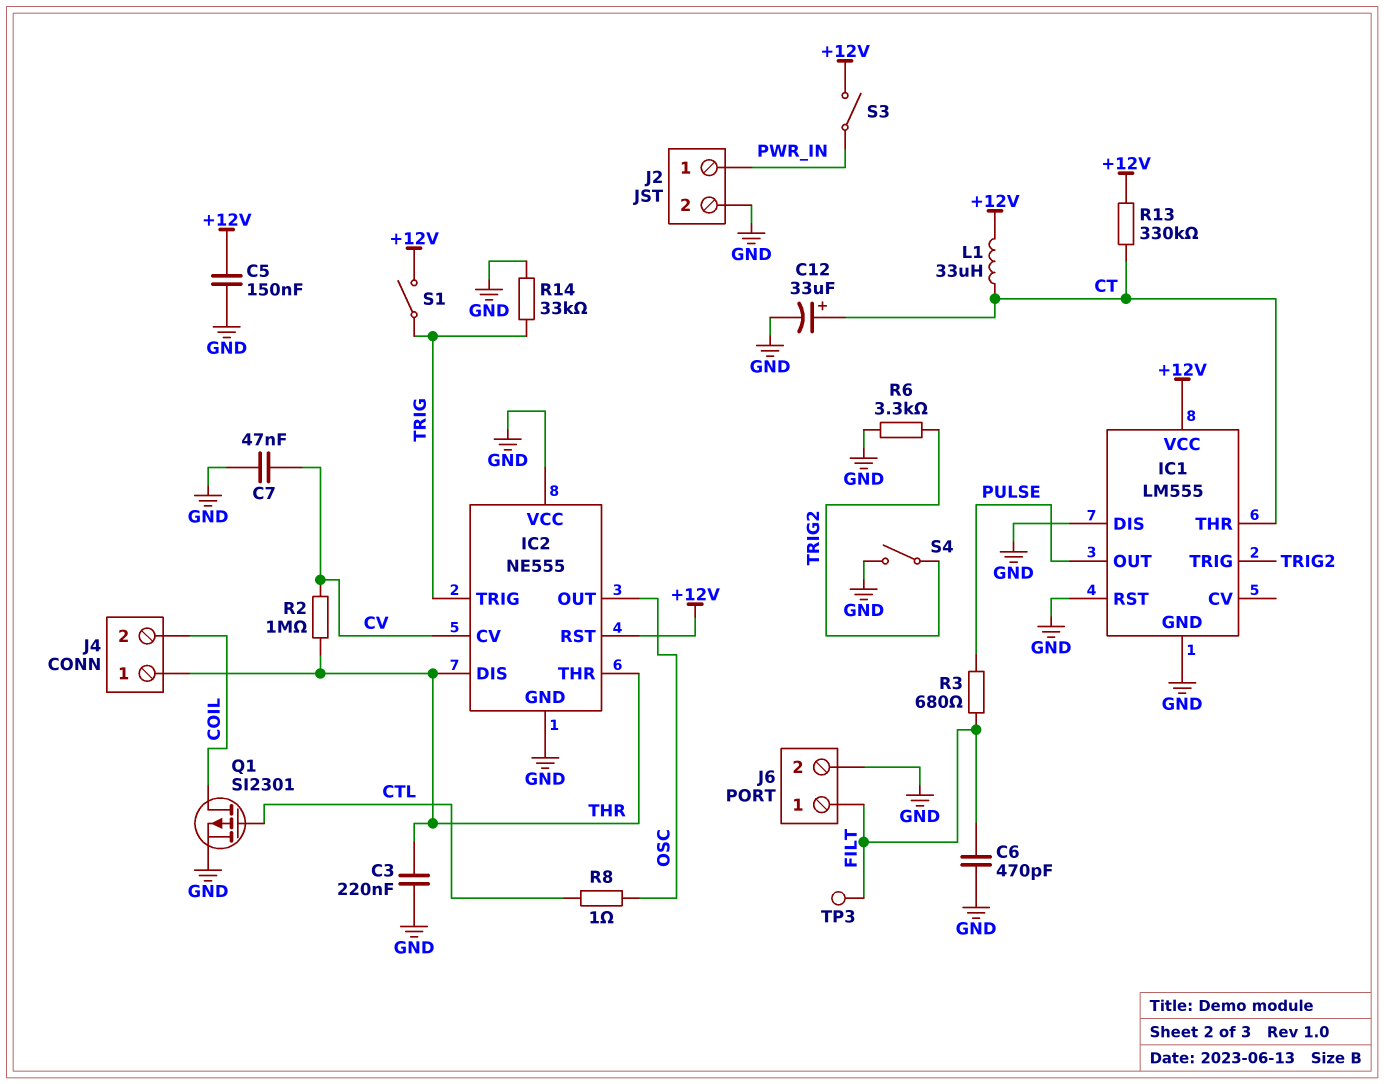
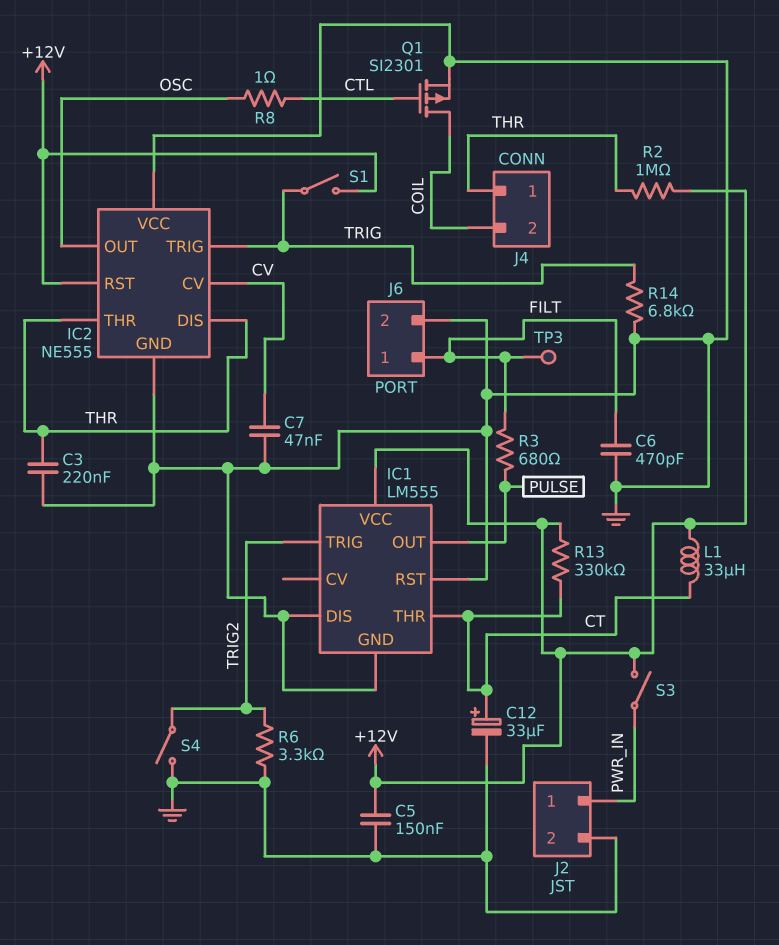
R2: 1M (CV, THR) -> 1M (+12V, THR)
R14: 33k (GND, TRIG) -> 6.8k (GND, TRIG)

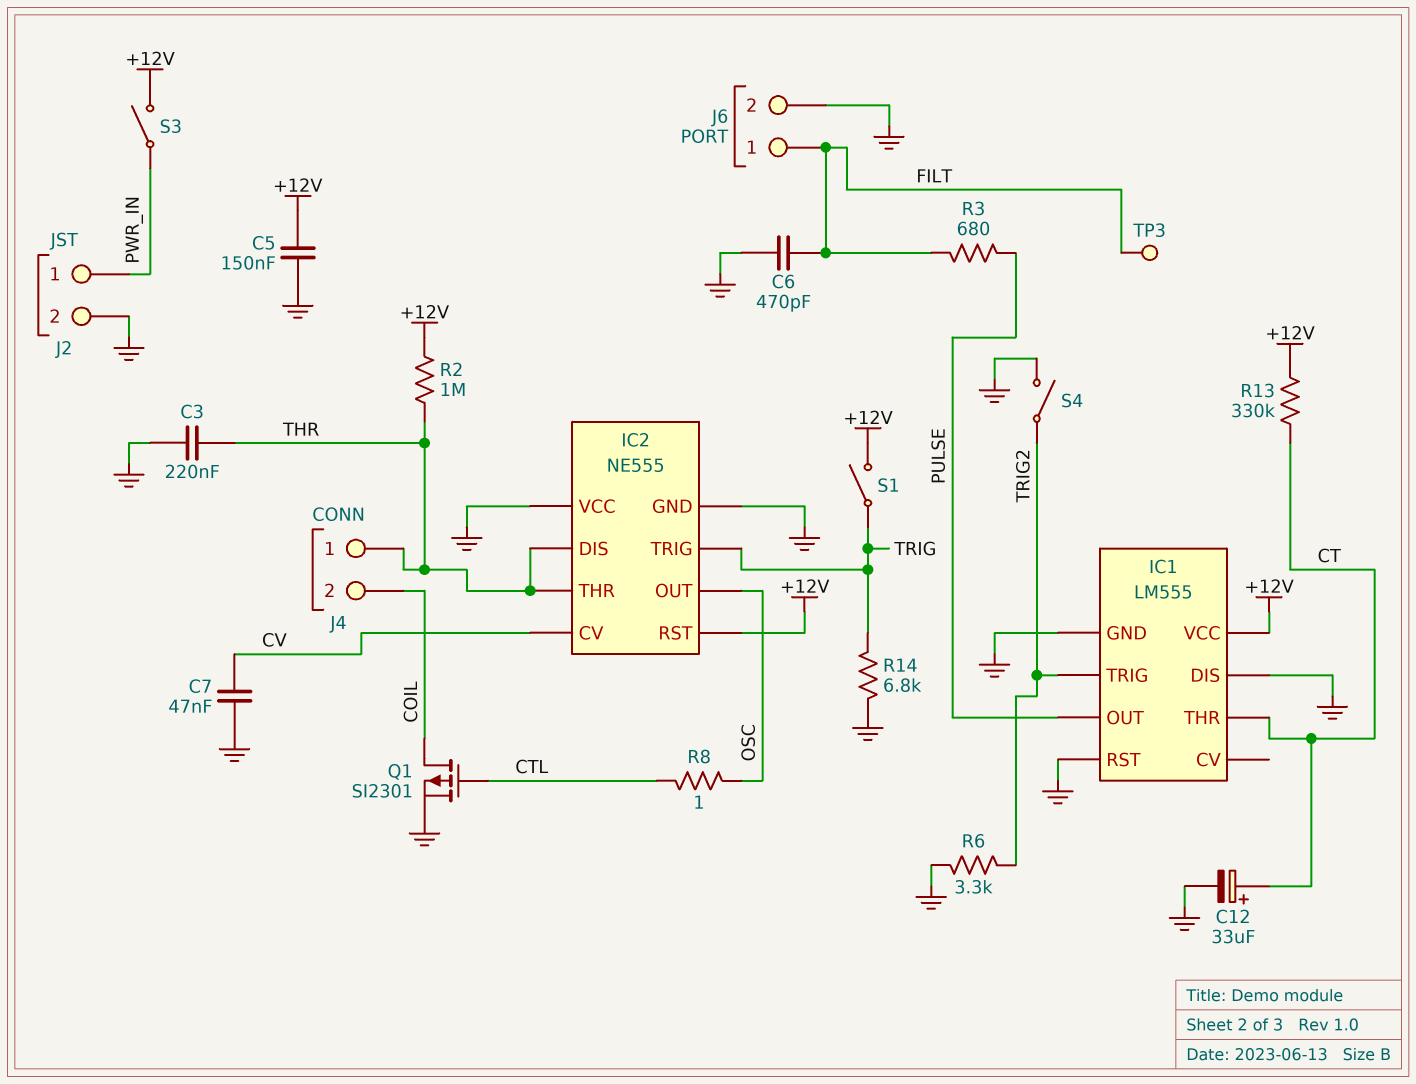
L1: 33uH (+12V, CT) -> none

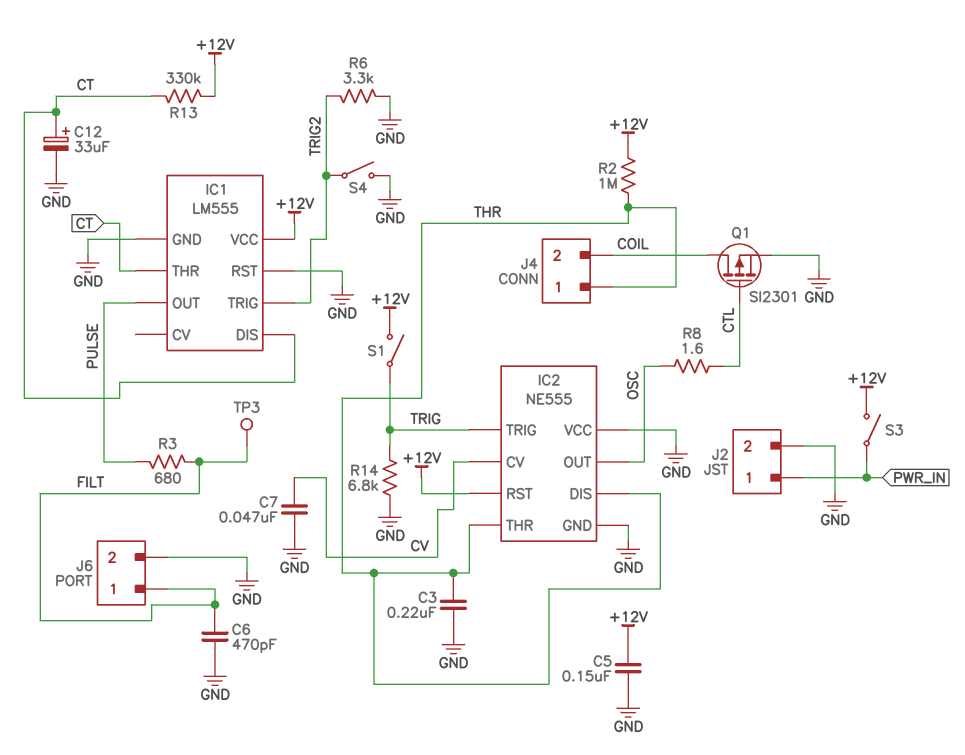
IC1 pin DIS: GND -> CT
R8: 1 (CTL, OSC) -> 1.6 (CTL, OSC)

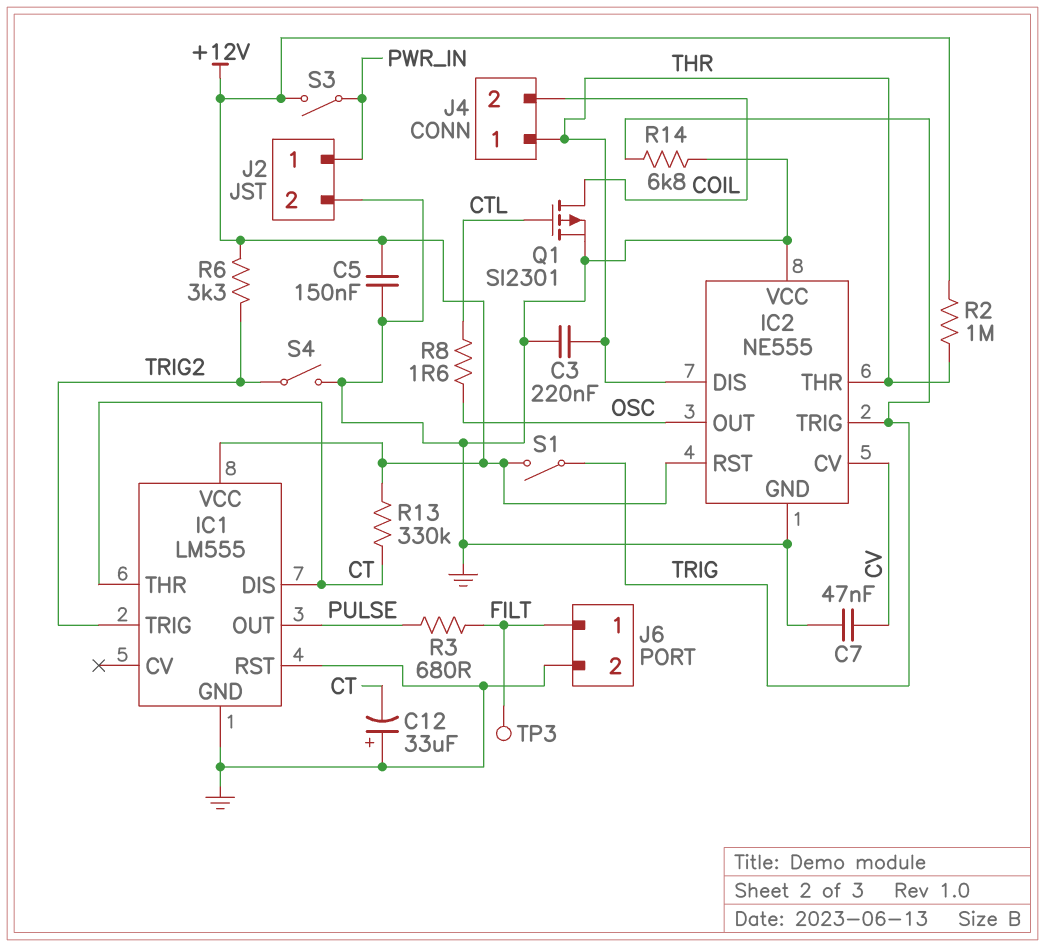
C6: 470pF (FILT, GND) -> none
C12: 33uF (plus CT, minus GND) -> 33uF (plus GND, minus CT)
R6: 3.3k (GND, TRIG2) -> 3.3k (+12V, TRIG2)

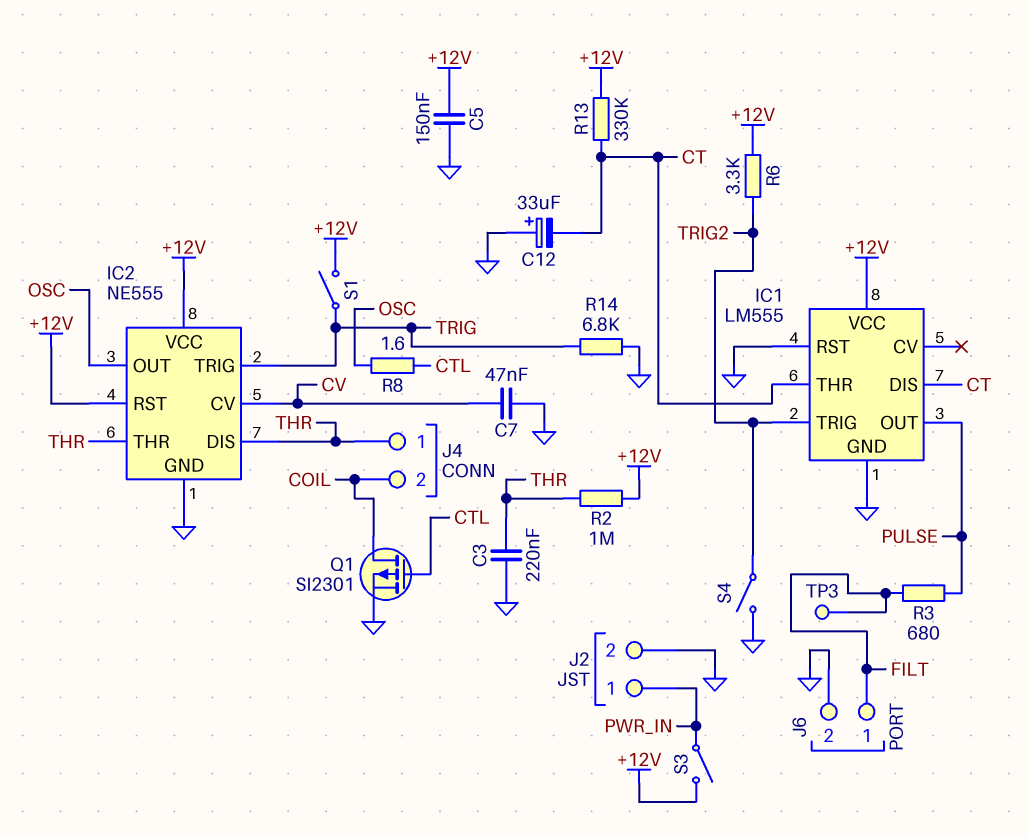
IC2 pin VCC: GND -> +12V

